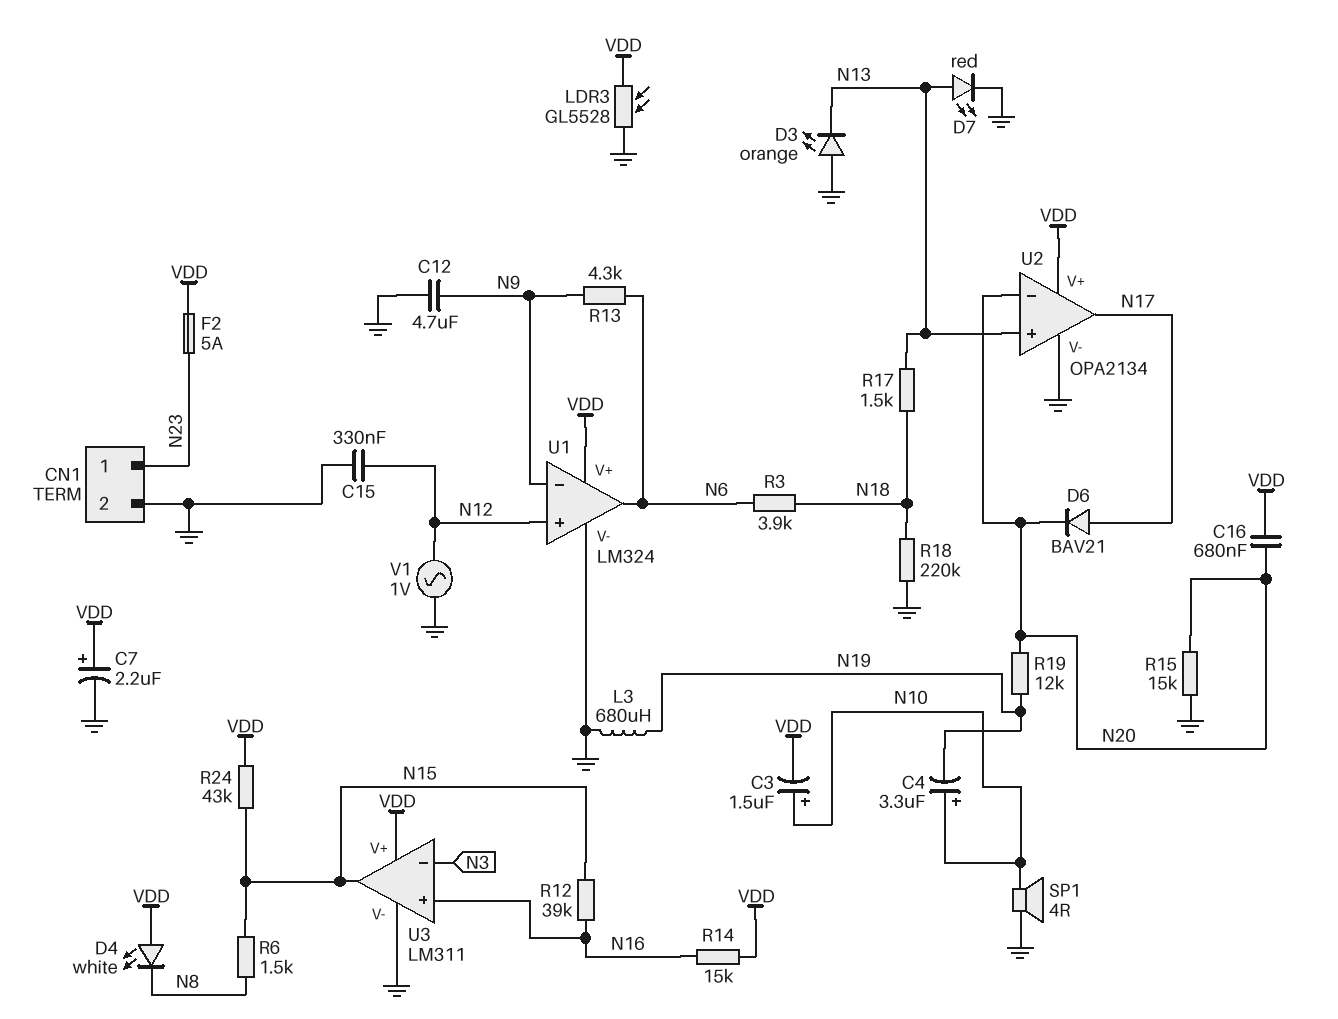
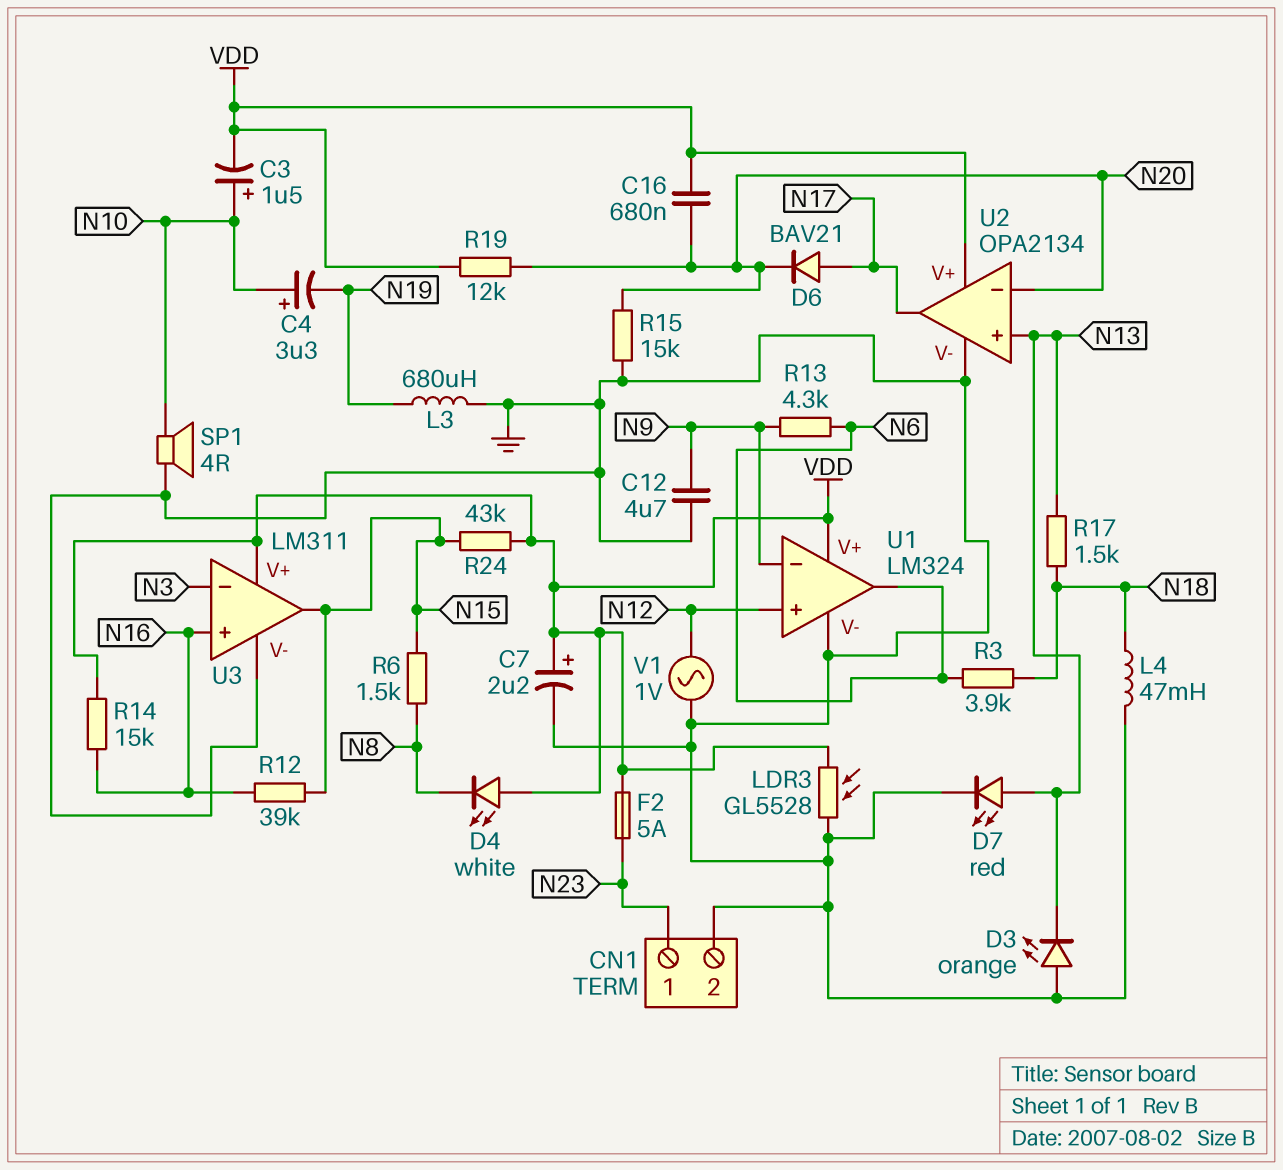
C15: 330nF (GND, N12) -> none
L4: none -> 47mH (GND, N18)
R18: 220k (GND, N18) -> none
R19: 12k (N19, N20) -> 12k (N20, VDD)

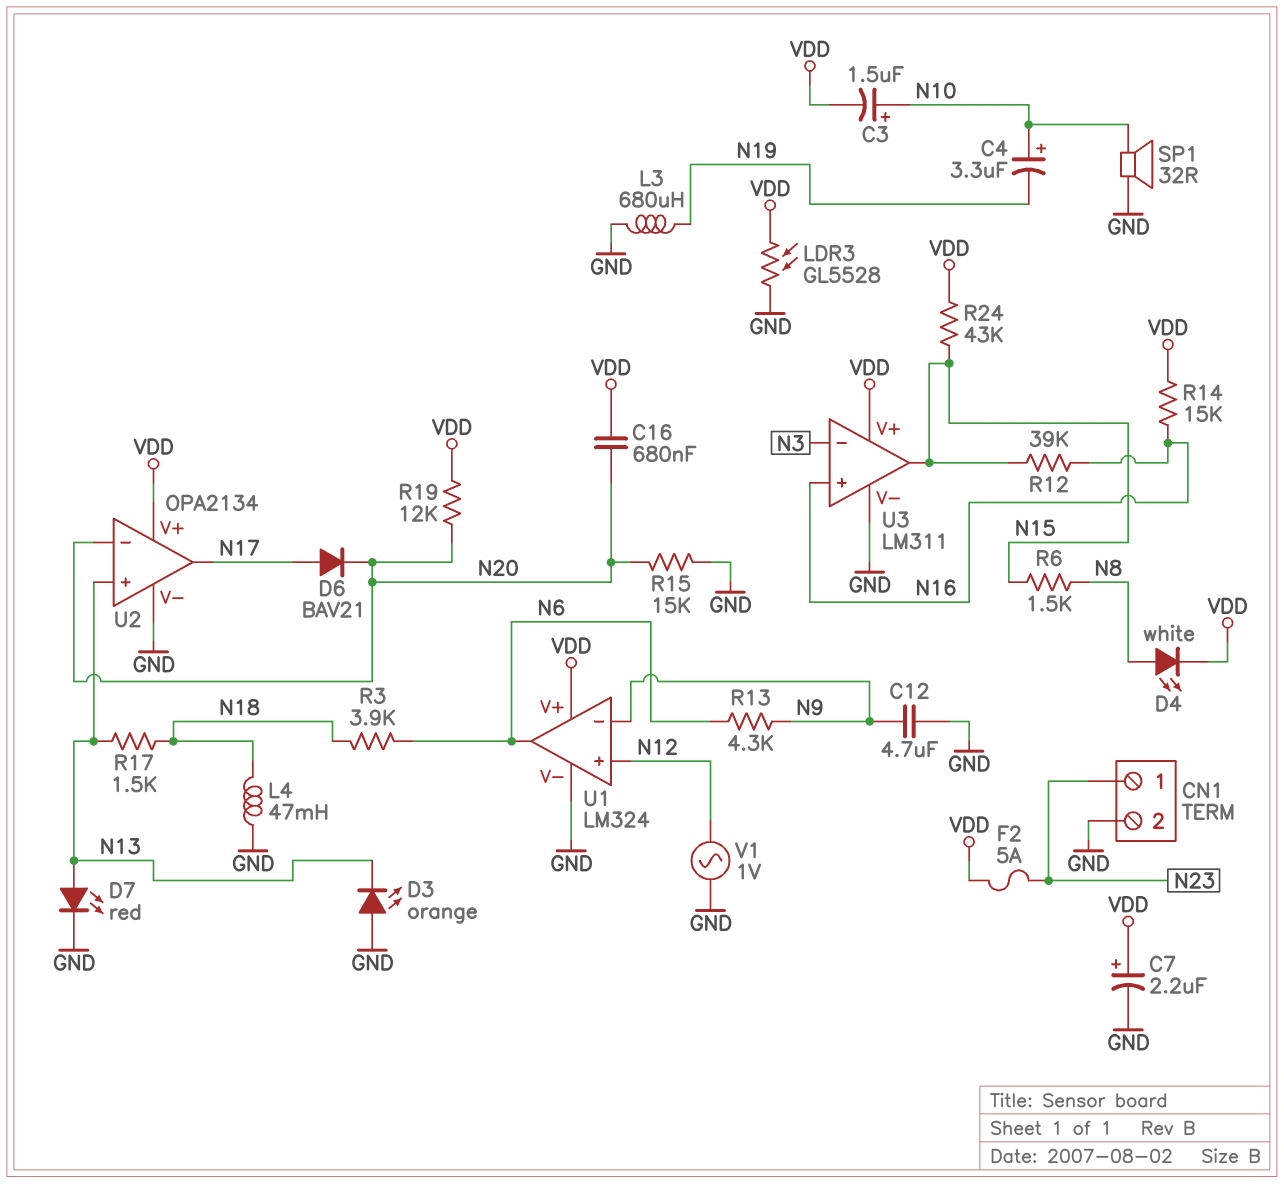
D4: LED white (A VDD, K N8) -> LED white (A N8, K VDD)
SP1: speaker 4R (GND, N10) -> speaker 32R (GND, N10)

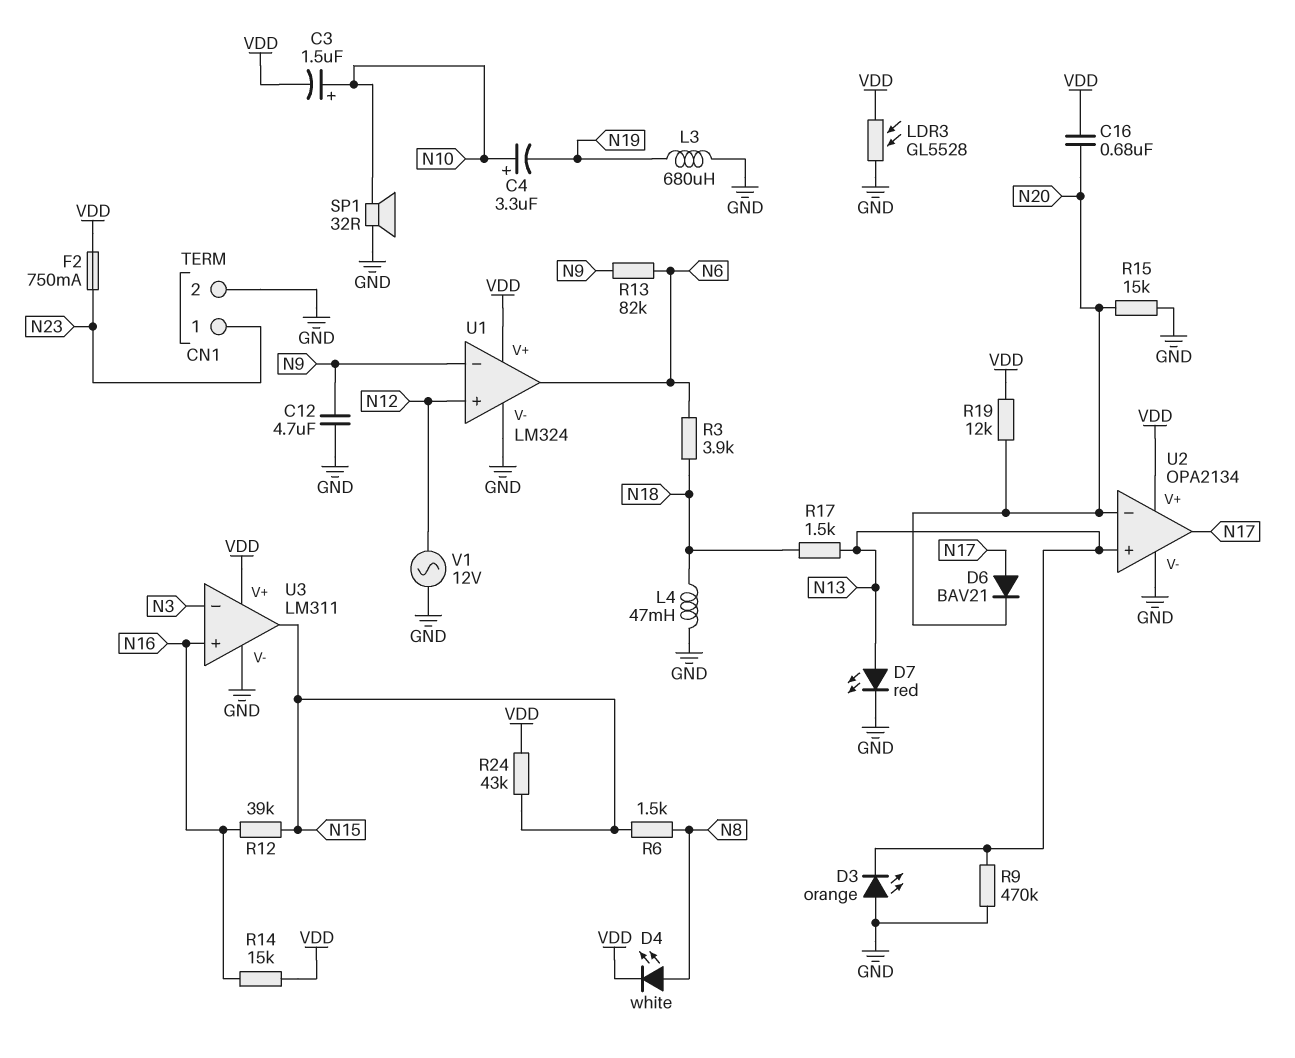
C7: 2.2uF (plus VDD, minus GND) -> none
F2: 5A (N23, VDD) -> 750mA (N23, VDD)
R9: none -> 470k (GND, N13)
R13: 4.3k (N6, N9) -> 82k (N6, N9)
V1: AC 1V (GND, N12) -> AC 12V (GND, N12)

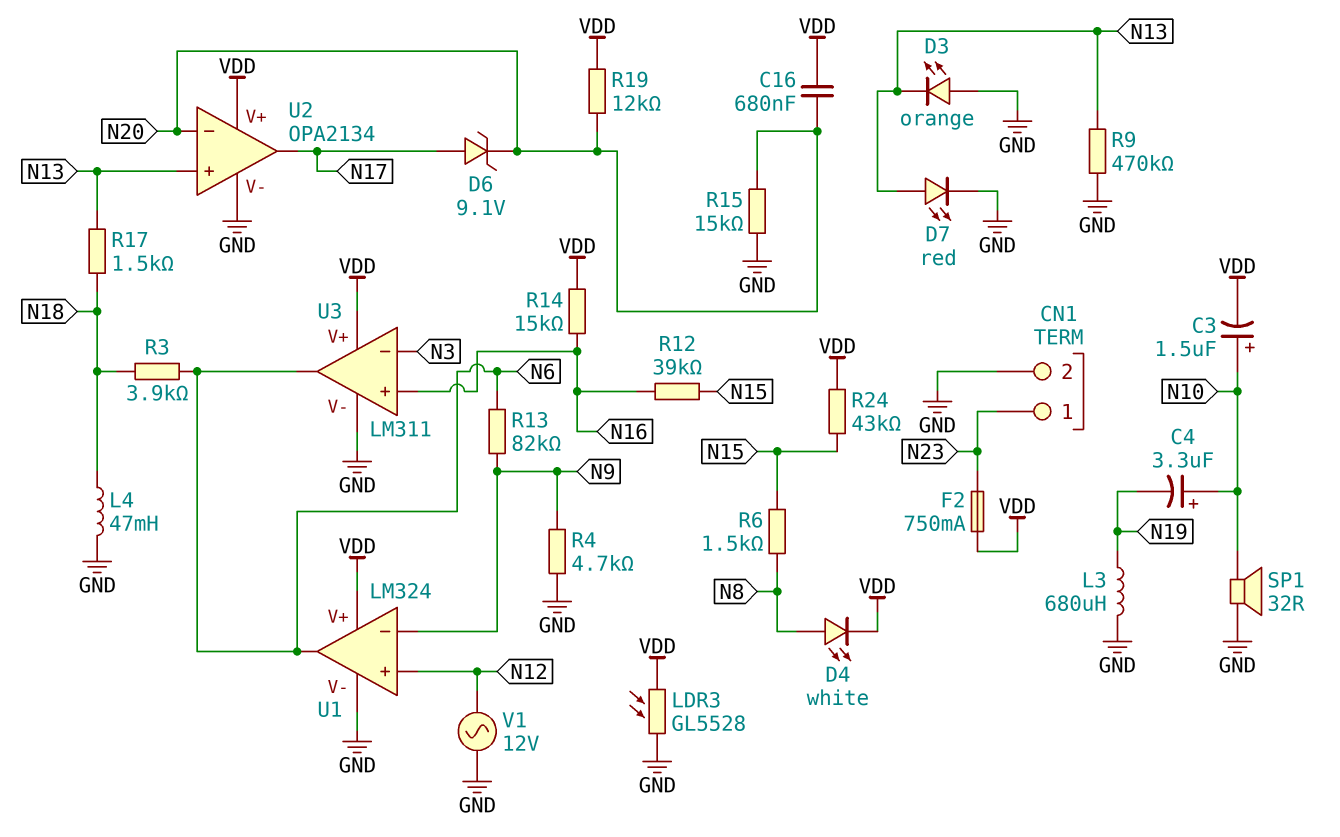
C12: 4.7uF (GND, N9) -> none
D6: diode BAV21 (A N17, K N20) -> zener 9.1V (A N17, K N20)
R4: none -> 4.7k (GND, N9)
U3 pin out: N15 -> N6

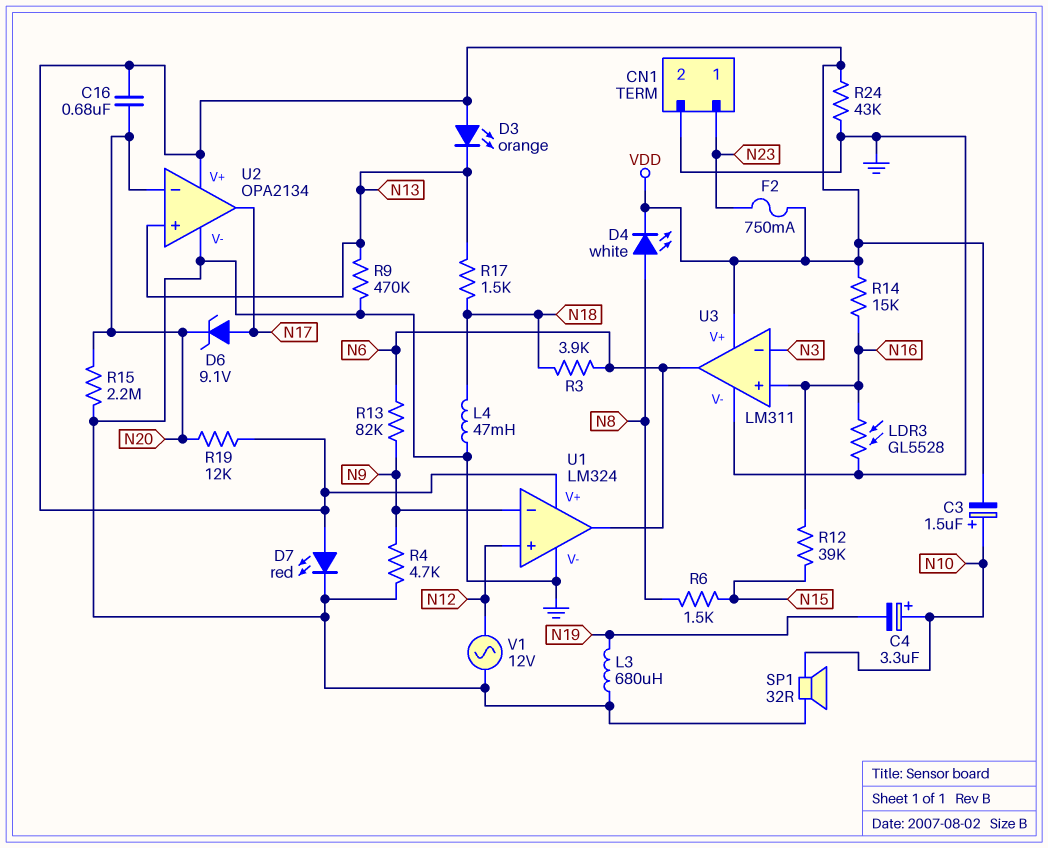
D3: LED orange (A GND, K N13) -> LED orange (A VDD, K N13)
D7: LED red (A N13, K GND) -> LED red (A VDD, K GND)
LDR3: GL5528 (GND, VDD) -> GL5528 (GND, N16)
R15: 15k (GND, N20) -> 2.2M (GND, N20)
R24: 43k (N15, VDD) -> 43k (GND, VDD)

